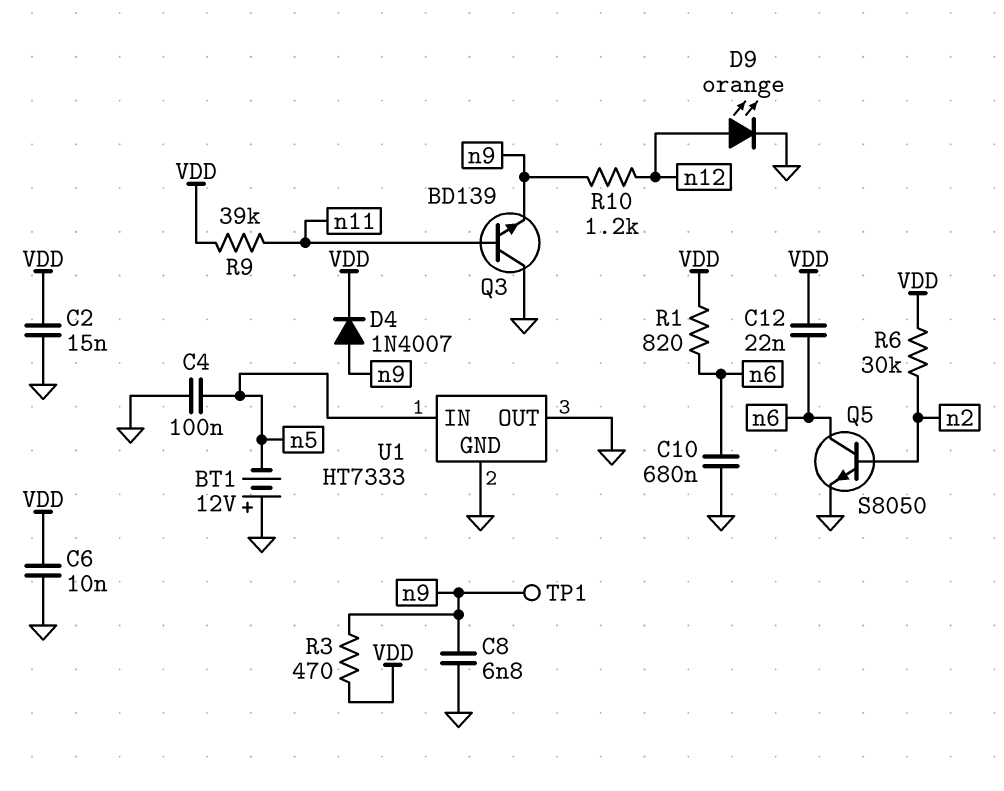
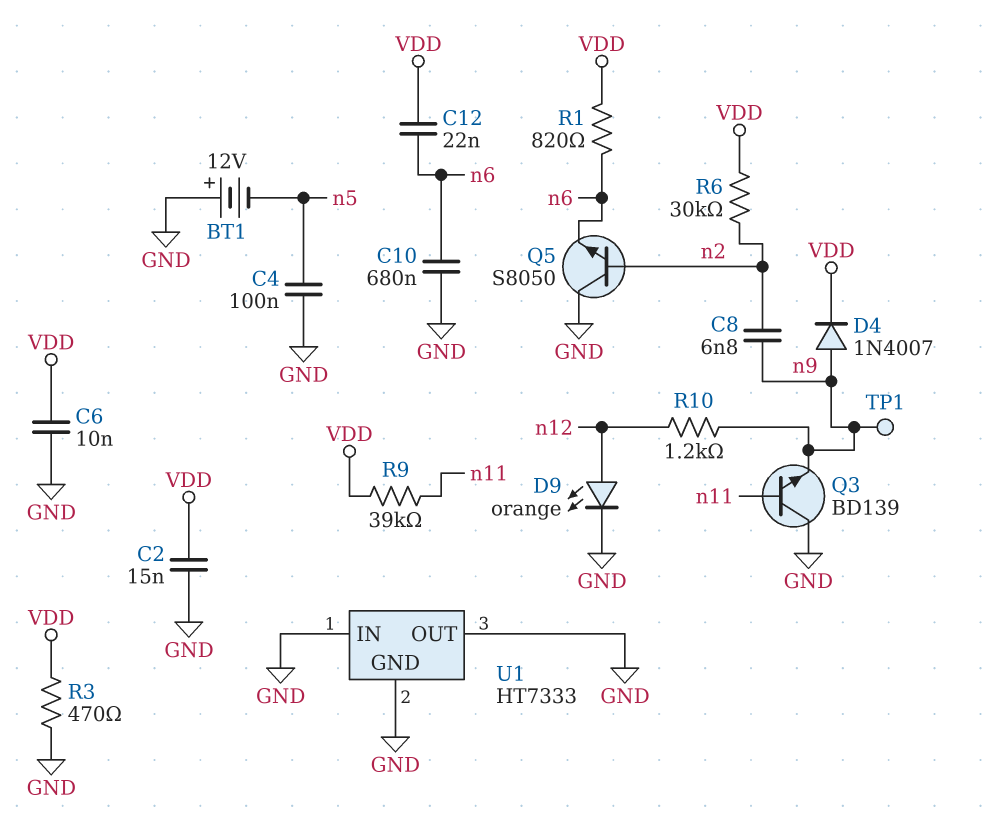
C8: 6.8nF (GND, n9) -> 6.8nF (n2, n9)
Q5: NPN S8050 (B n2, C n6, E GND) -> NPN S8050 (B n2, C GND, E n6)
R3: 470 (VDD, n9) -> 470 (GND, VDD)
U1 pin IN: n5 -> GND

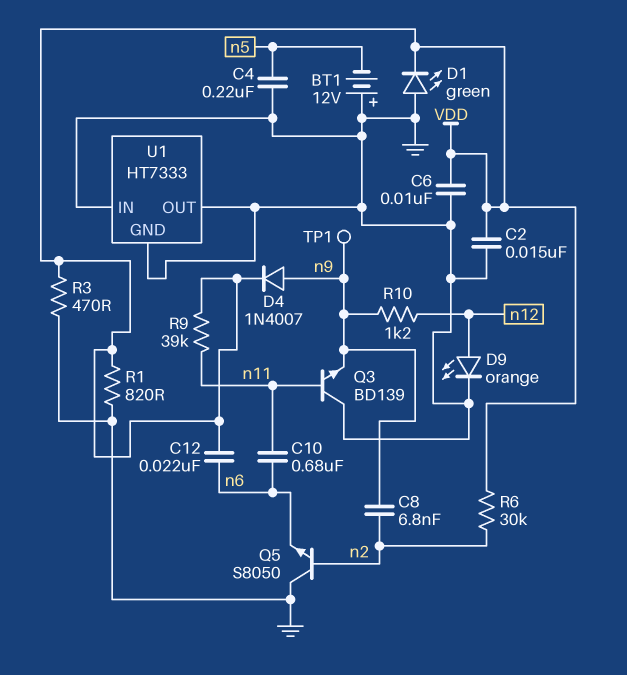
C4: 100nF (GND, n5) -> 220nF (GND, n5)
C10: 680nF (GND, n6) -> 680nF (n6, n11)
D1: none -> LED green (A GND, K VDD)
R1: 820 (VDD, n6) -> 820 (GND, VDD)

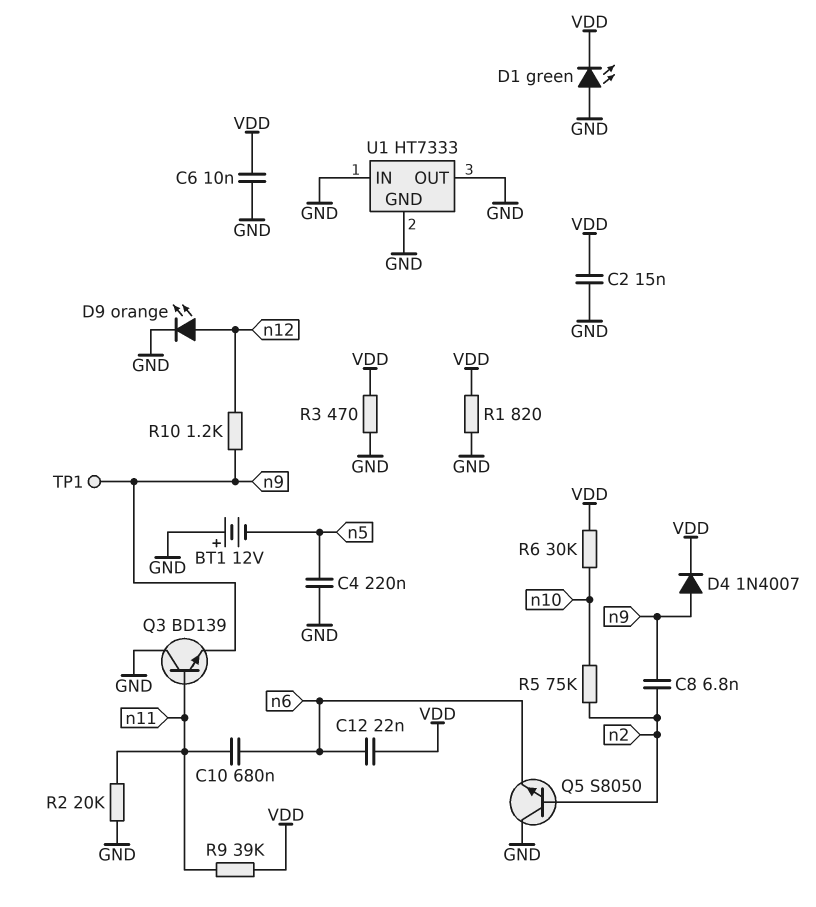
R2: none -> 20k (GND, n11)
R5: none -> 75k (n2, n10)
R6: 30k (VDD, n2) -> 30k (VDD, n10)

